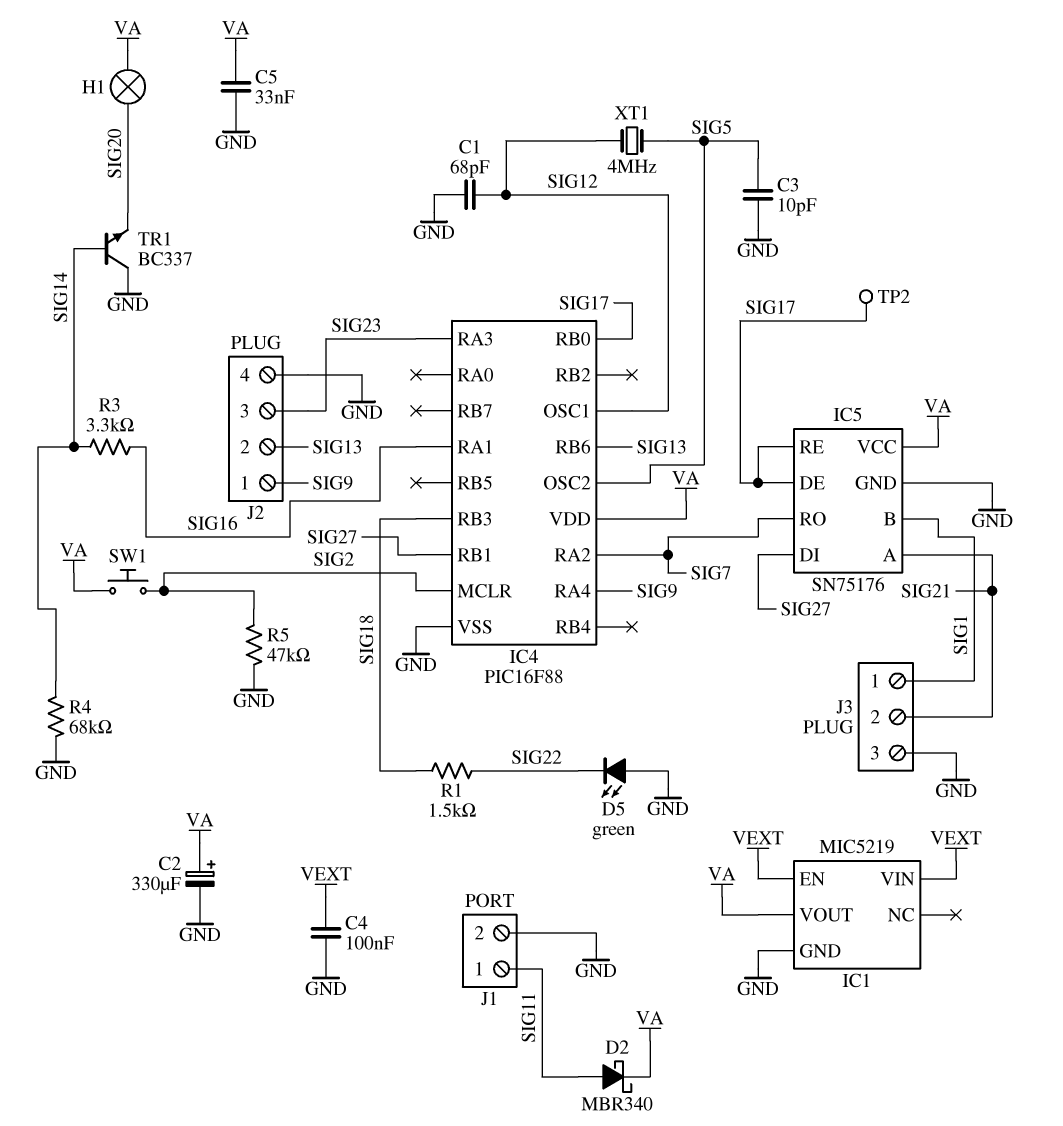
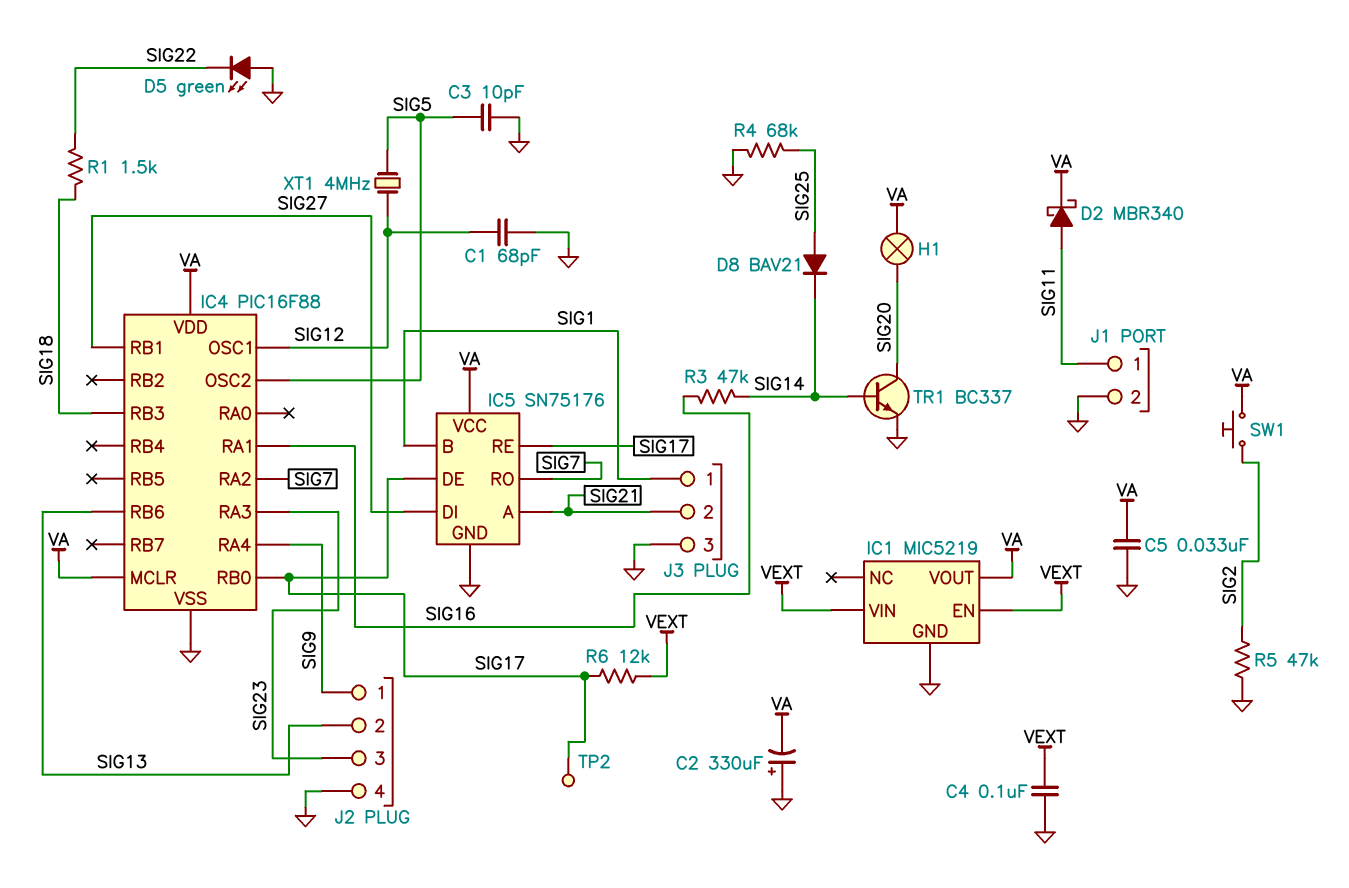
C2: 330uF (plus VA, minus GND) -> 330uF (plus GND, minus VA)
D8: none -> diode BAV21 (A SIG25, K SIG14)
IC4 pin MCLR: SIG2 -> VA
R3: 3.3k (SIG14, SIG16) -> 47k (SIG14, SIG16)
R4: 68k (GND, SIG14) -> 68k (GND, SIG25)
R6: none -> 12k (SIG17, VEXT)
TR1: NPN BC337 (B SIG14, C GND, E SIG20) -> NPN BC337 (B SIG14, C SIG20, E GND)

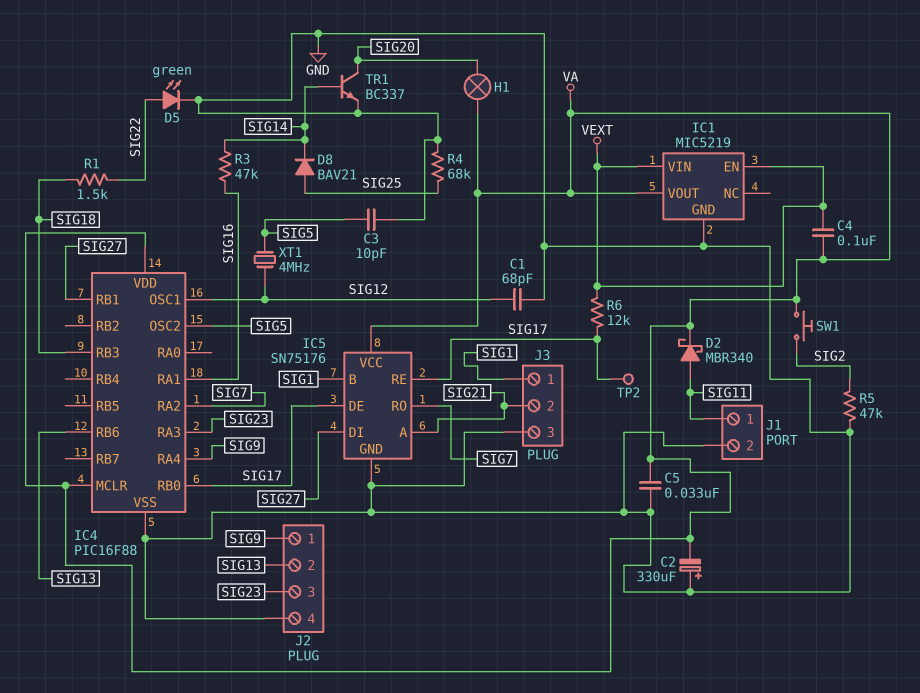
C4: 100nF (GND, VEXT) -> 100nF (VA, VEXT)
D5: LED green (A GND, K SIG22) -> LED green (A SIG22, K GND)

